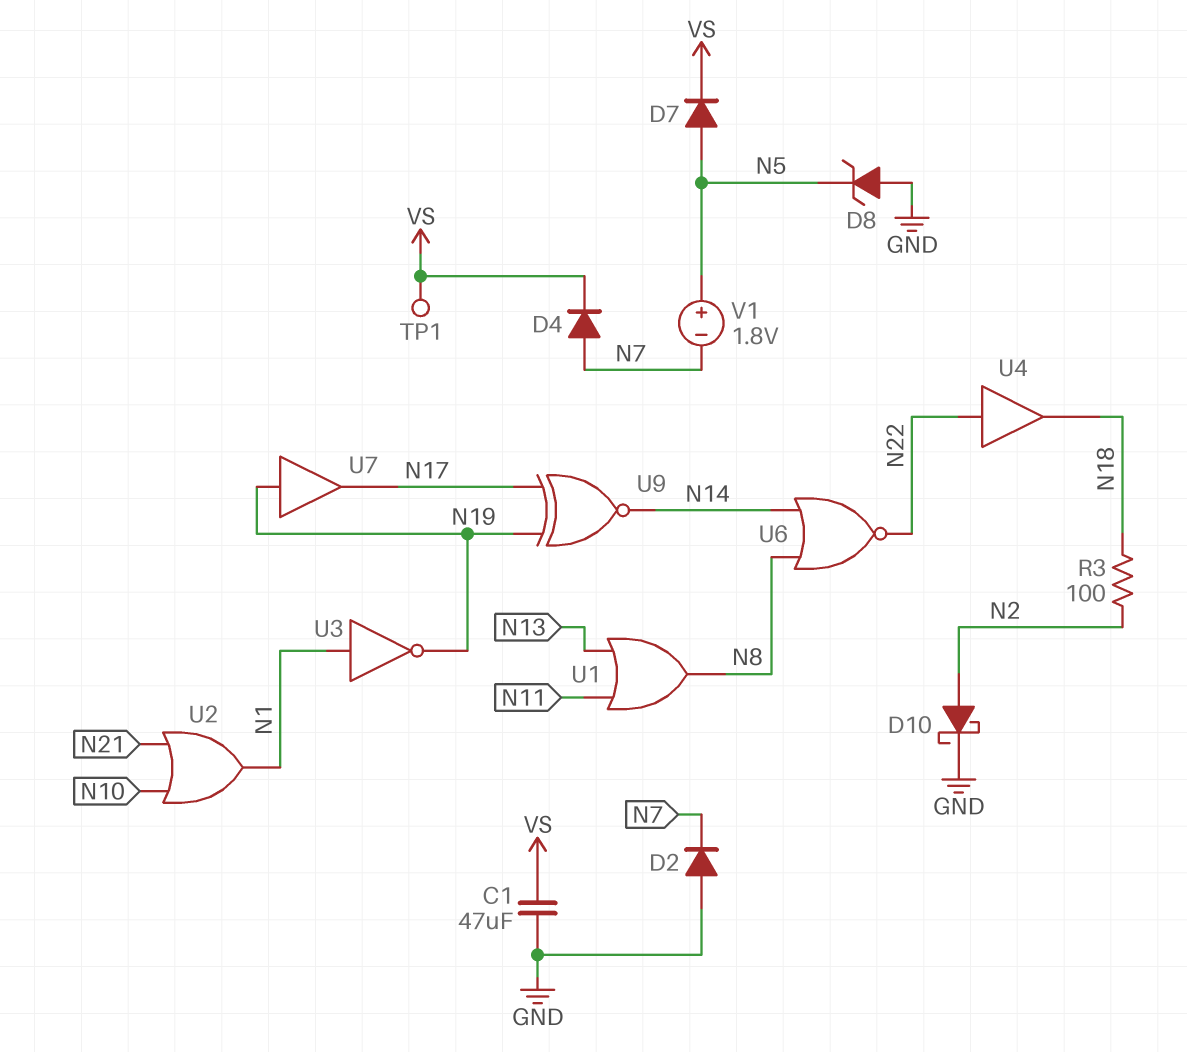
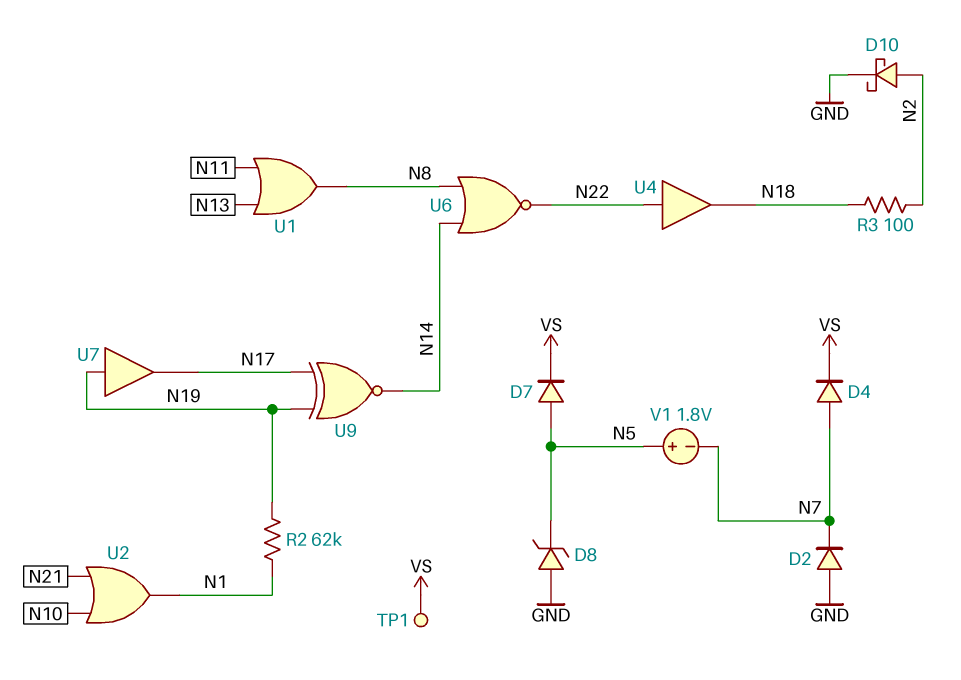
C1: 47uF (GND, VS) -> none
R2: none -> 62k (N1, N19)
U3: NOT (in N1, out N19) -> none

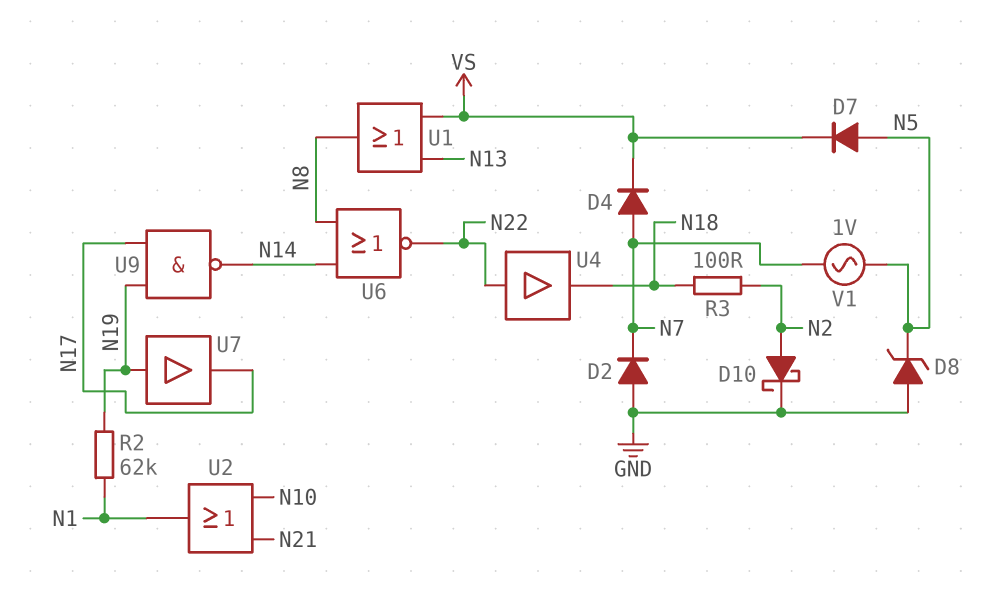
TP1: test point (VS) -> none
U1: OR (in N11, in N13, out N8) -> OR (in N13, in VS, out N8)
U9: XNOR (in N17, in N19, out N14) -> NAND (in N17, in N19, out N14)
V1: 1.8V (plus N5, minus N7) -> AC 1V (N5, N7)

